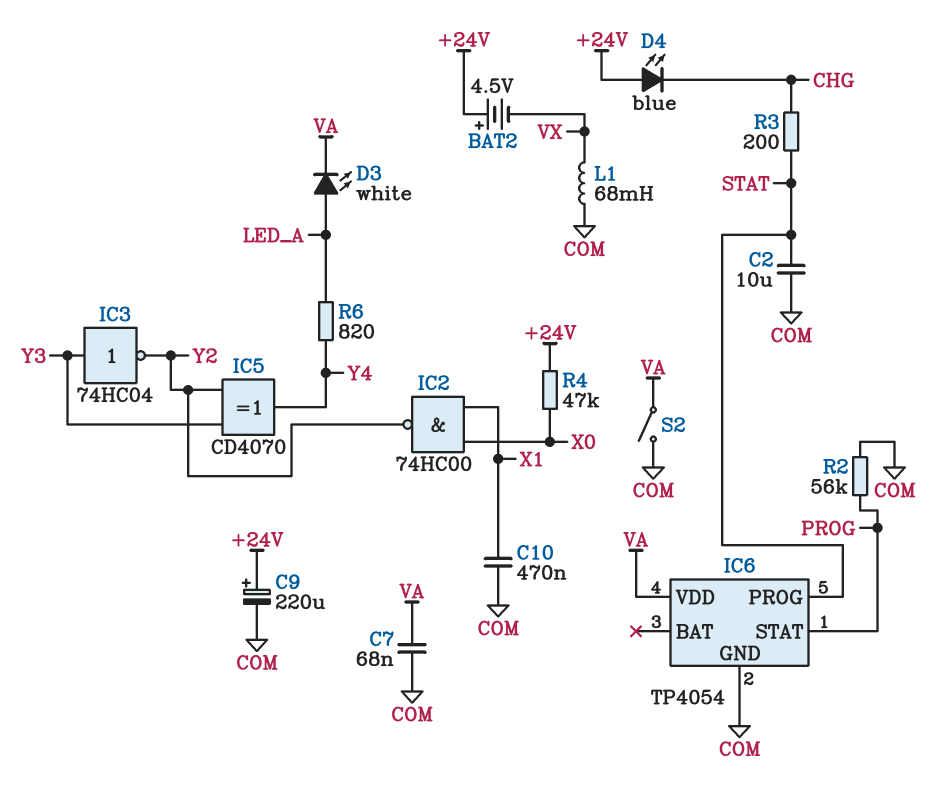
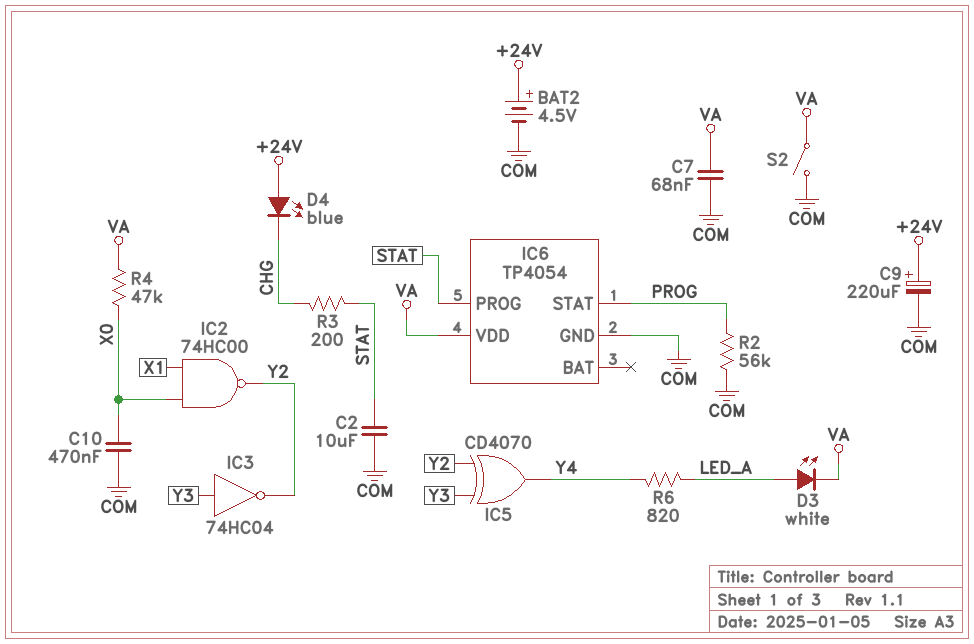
BAT2: 4.5V (plus +24V, minus VX) -> 4.5V (plus +24V, minus COM)
C10: 470nF (COM, X1) -> 470nF (COM, X0)
L1: 68mH (COM, VX) -> none
R4: 47k (+24V, X0) -> 47k (VA, X0)

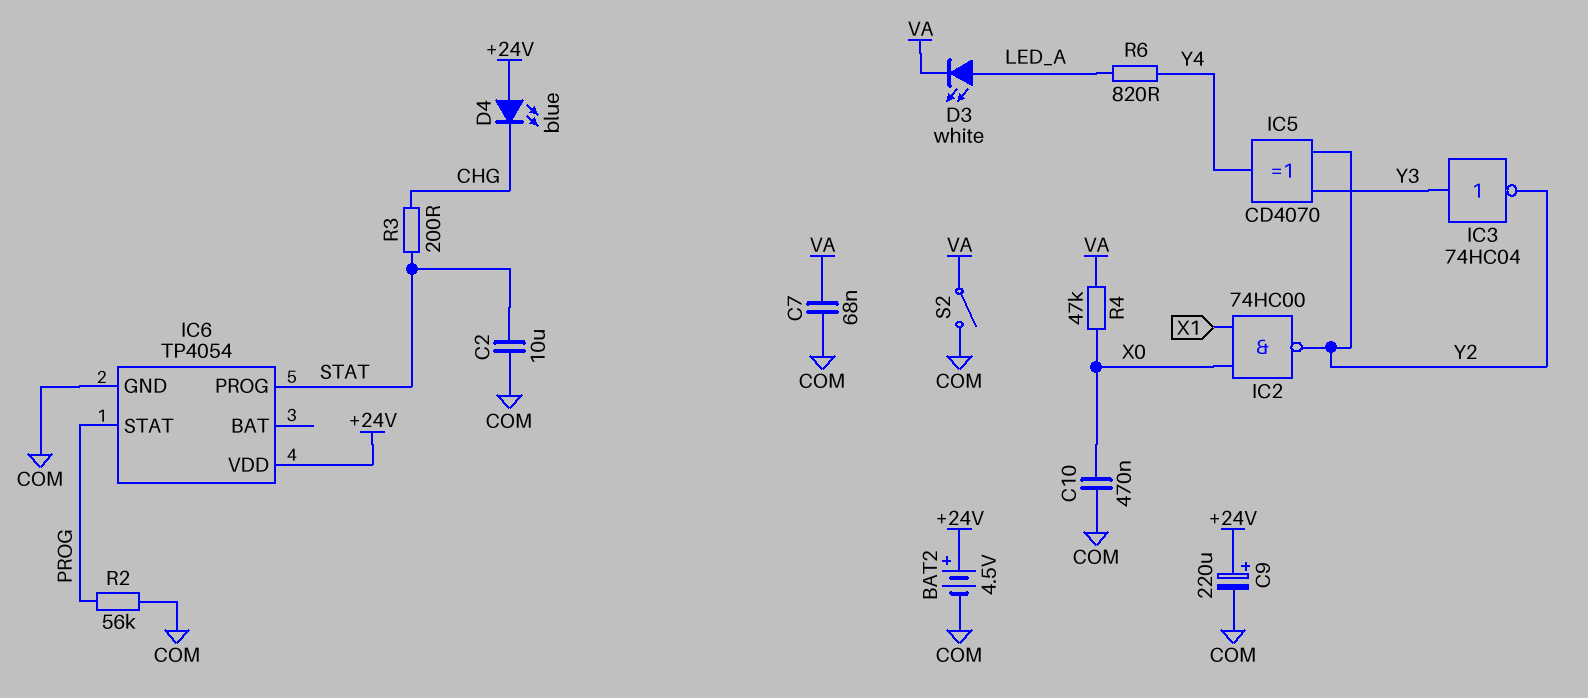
IC6 pin VDD: VA -> +24V

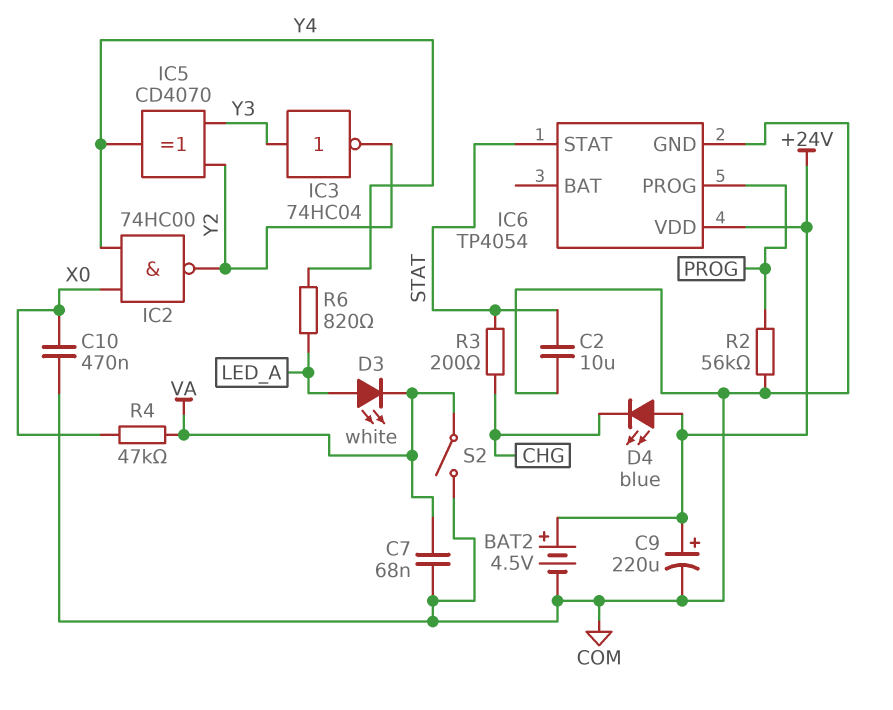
IC2: NAND 74HC00 (in X0, in X1, out Y2) -> NAND 74HC00 (in X0, in Y4, out Y2)
IC6 pin PROG: STAT -> PROG
IC6 pin STAT: PROG -> STAT

